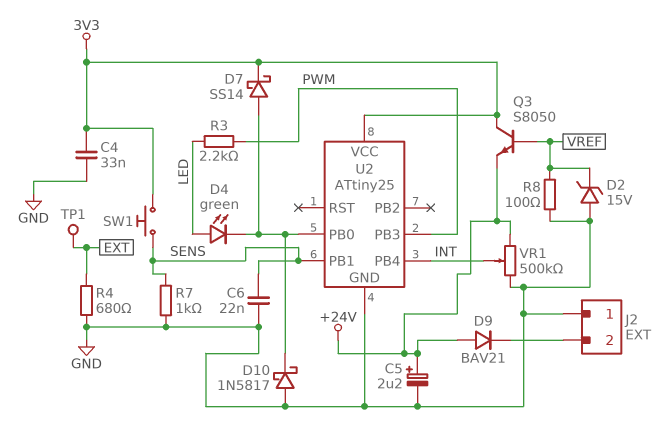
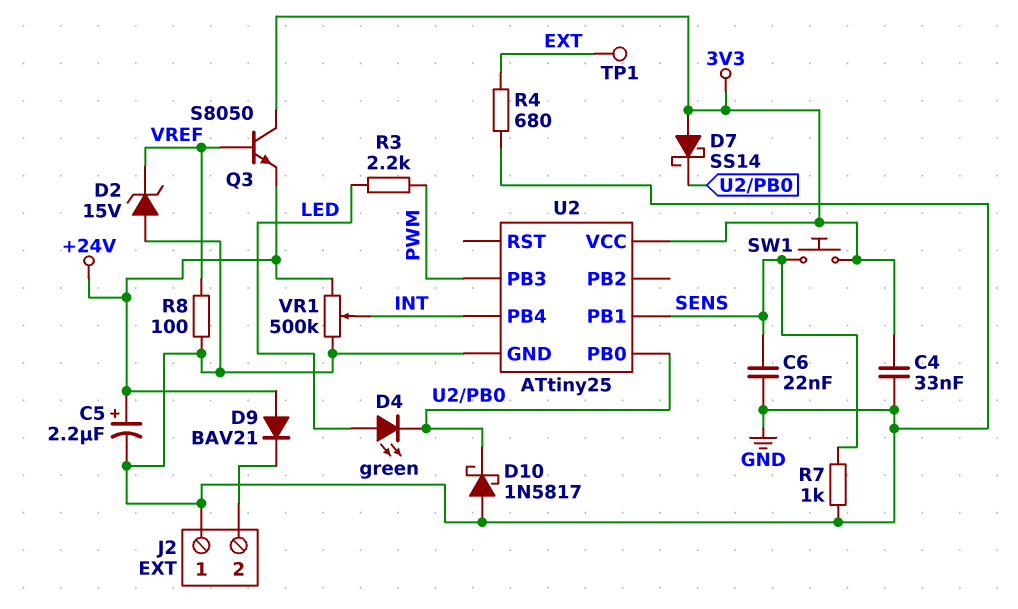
D7: schottky SS14 (A U2/PB0, K 3V3) -> schottky SS14 (A 3V3, K U2/PB0)

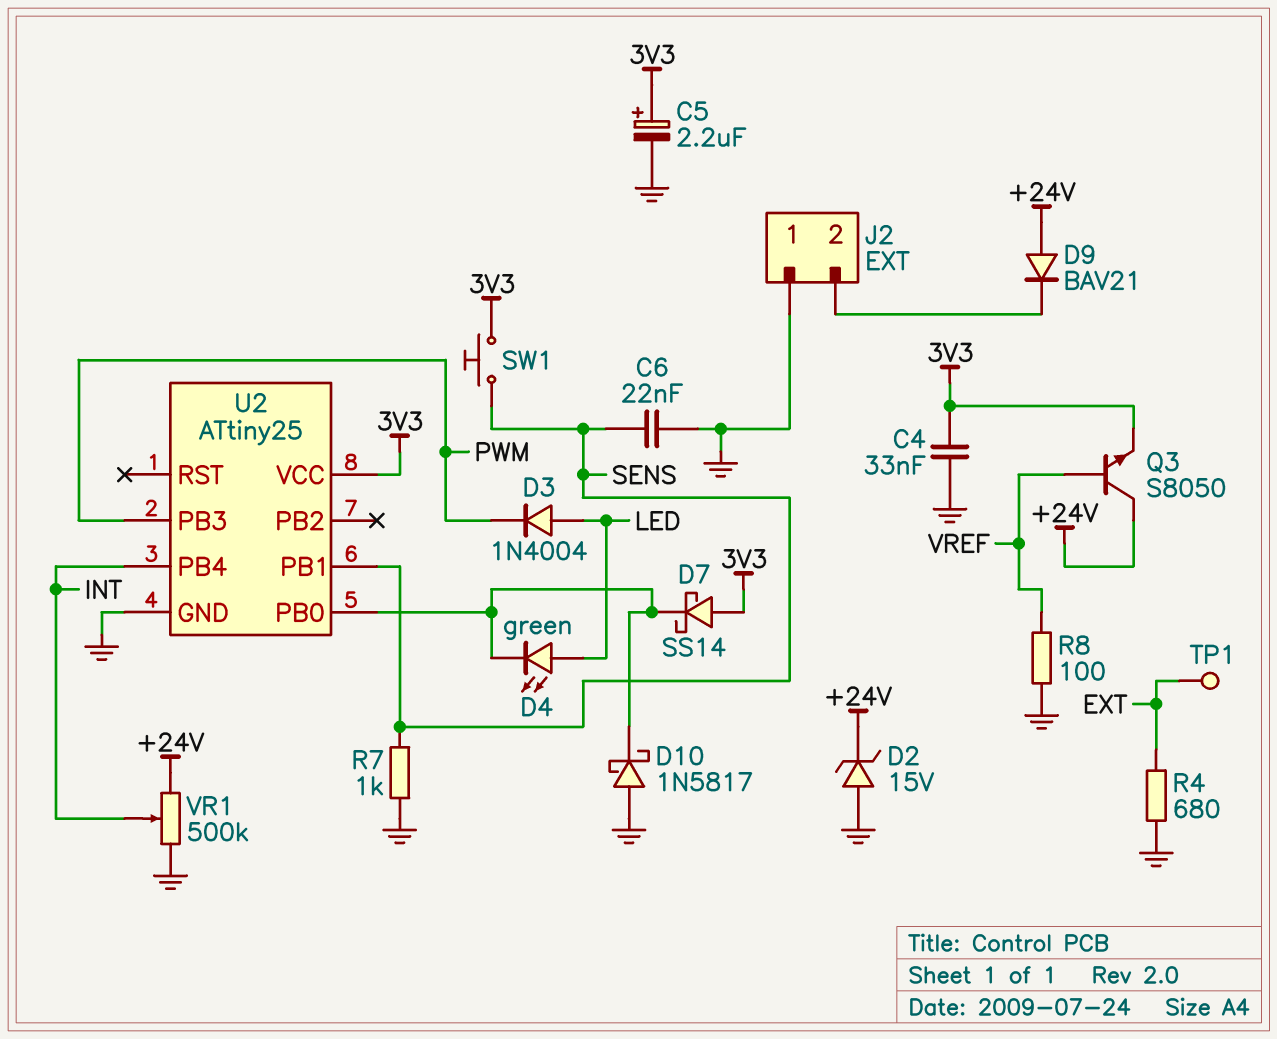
C5: 2.2uF (plus +24V, minus GND) -> 2.2uF (plus 3V3, minus GND)
D2: zener 15V (A GND, K VREF) -> zener 15V (A GND, K +24V)
D3: none -> diode 1N4004 (A LED, K PWM)
Q3: NPN S8050 (B VREF, C 3V3, E +24V) -> NPN S8050 (B VREF, C +24V, E 3V3)
R3: 2.2k (LED, PWM) -> none

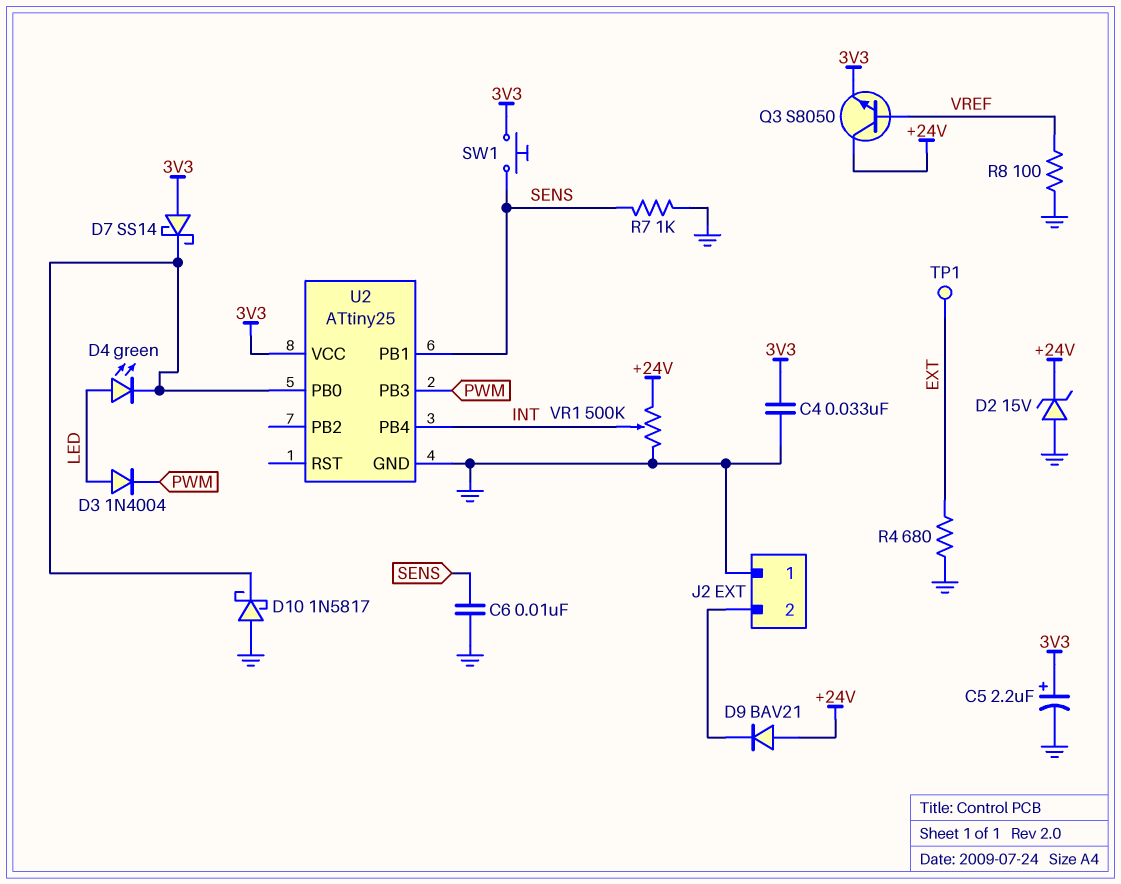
C6: 22nF (GND, SENS) -> 10nF (GND, SENS)

